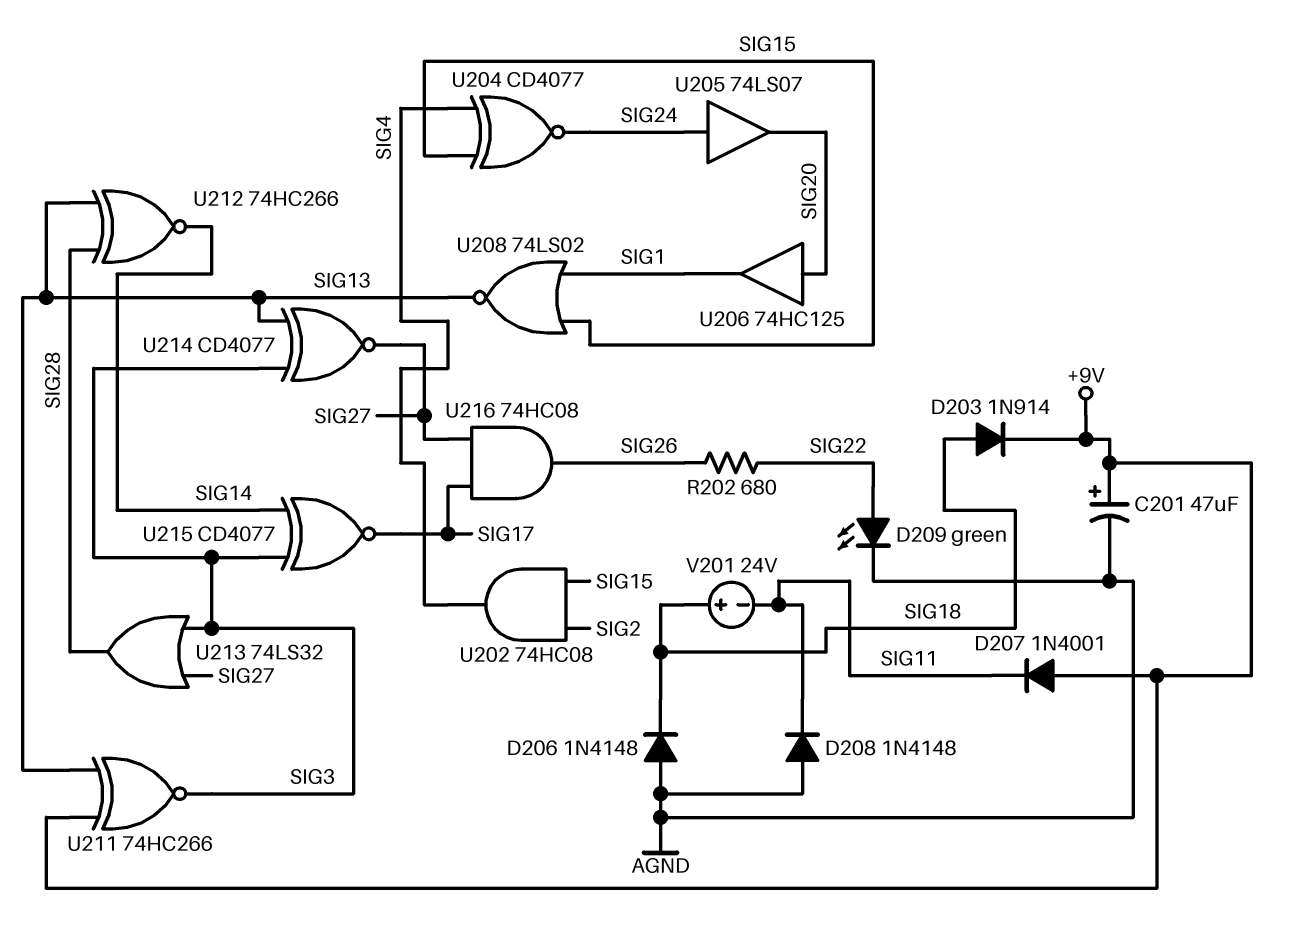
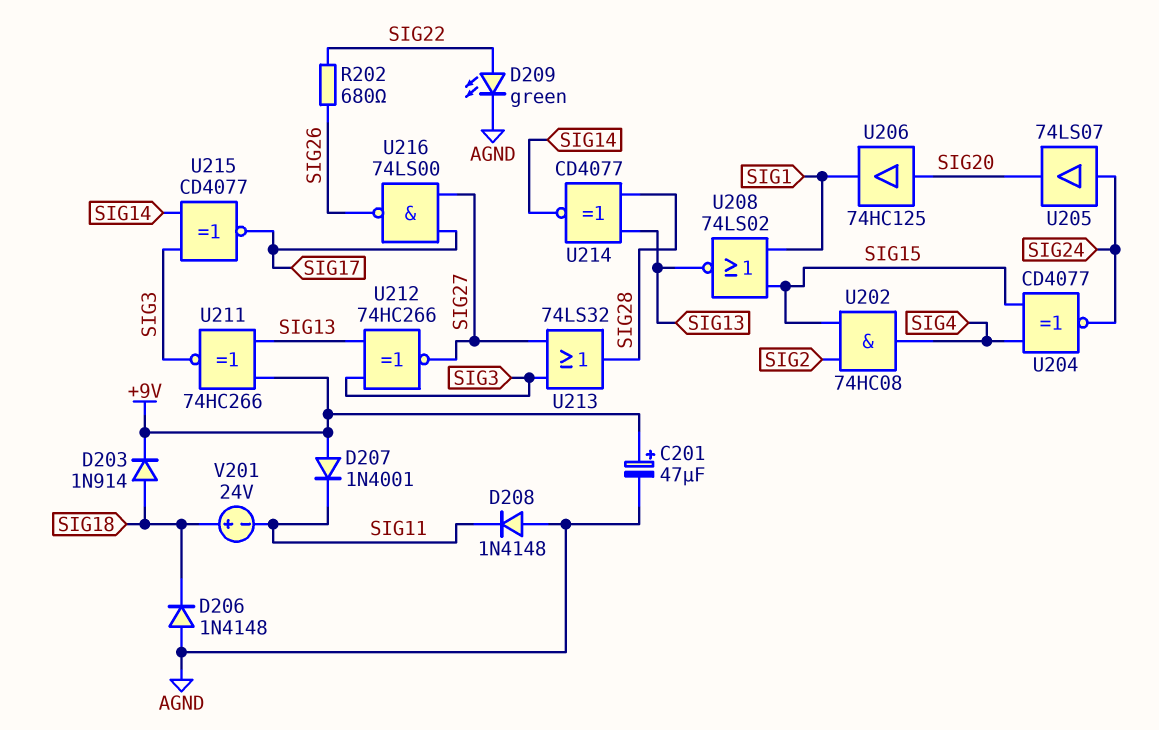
U212: XNOR 74HC266 (in SIG13, in SIG28, out SIG14) -> XNOR 74HC266 (in SIG3, in SIG13, out SIG27)
U214: XNOR CD4077 (in SIG3, in SIG13, out SIG27) -> XNOR CD4077 (in SIG13, in SIG28, out SIG14)
U216: AND 74HC08 (in SIG17, in SIG27, out SIG26) -> NAND 74LS00 (in SIG17, in SIG27, out SIG26)

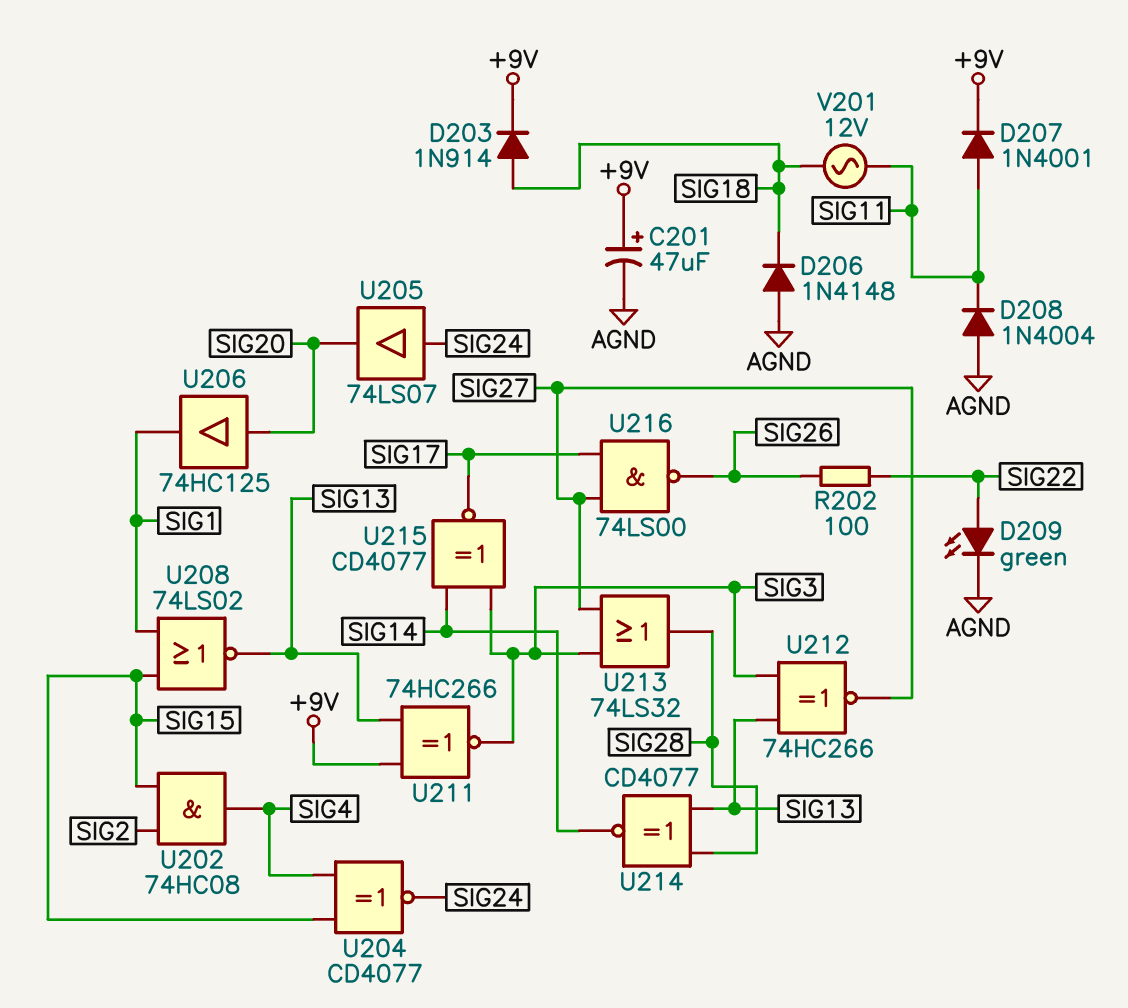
D207: diode 1N4001 (A +9V, K SIG11) -> diode 1N4001 (A SIG11, K +9V)
D208: diode 1N4148 (A AGND, K SIG11) -> diode 1N4004 (A AGND, K SIG11)
R202: 680 (SIG22, SIG26) -> 100 (SIG22, SIG26)
V201: 24V (plus SIG18, minus SIG11) -> AC 12V (SIG11, SIG18)

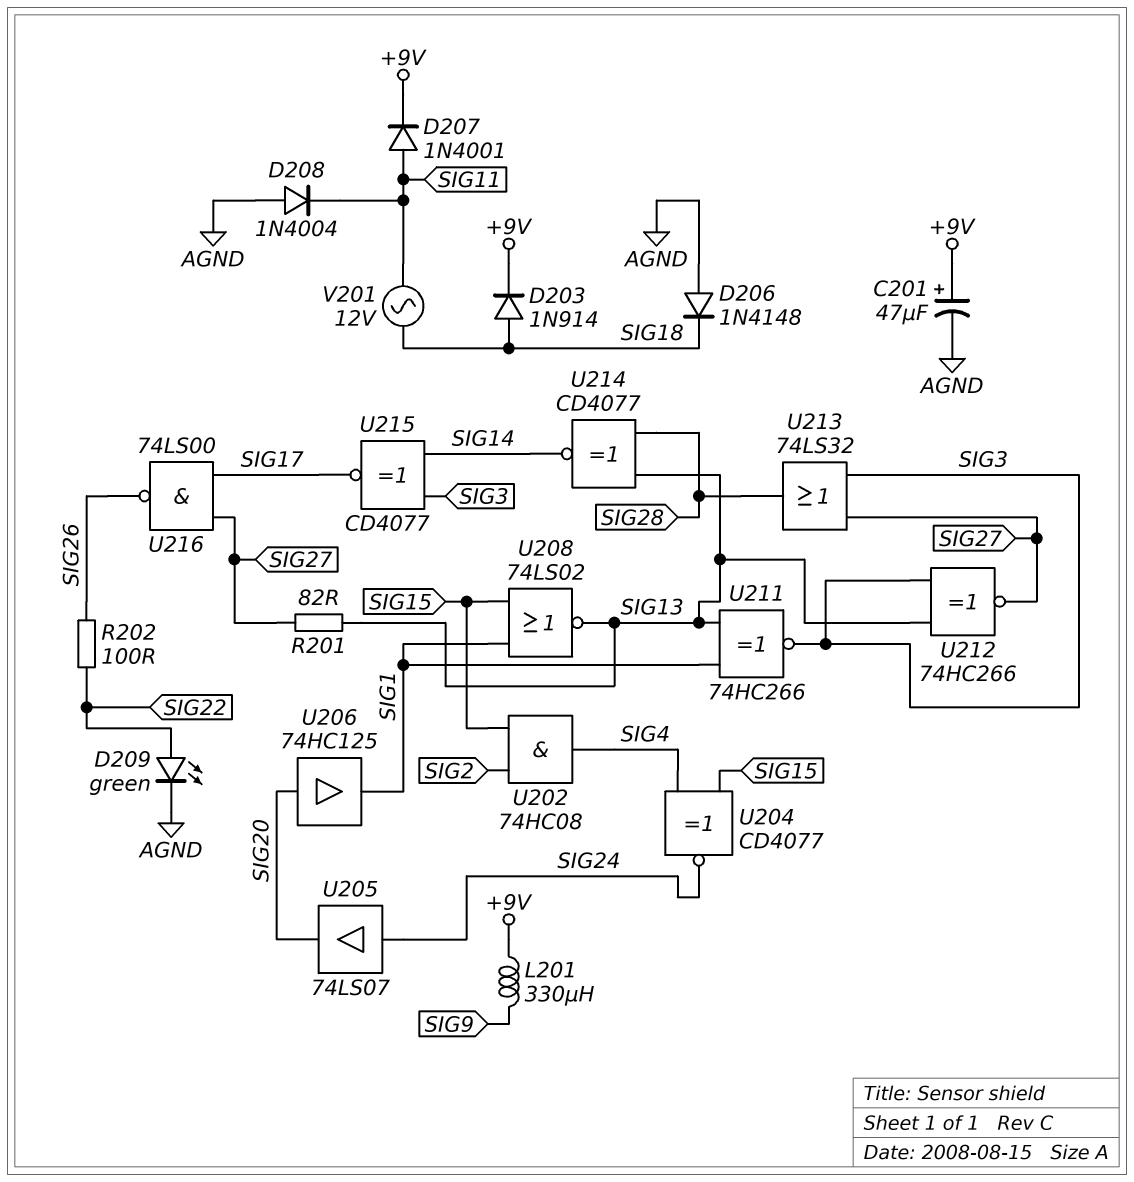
L201: none -> 330uH (+9V, SIG9)
R201: none -> 82 (SIG13, SIG27)
U211: XNOR 74HC266 (in +9V, in SIG13, out SIG3) -> XNOR 74HC266 (in SIG1, in SIG13, out SIG3)

